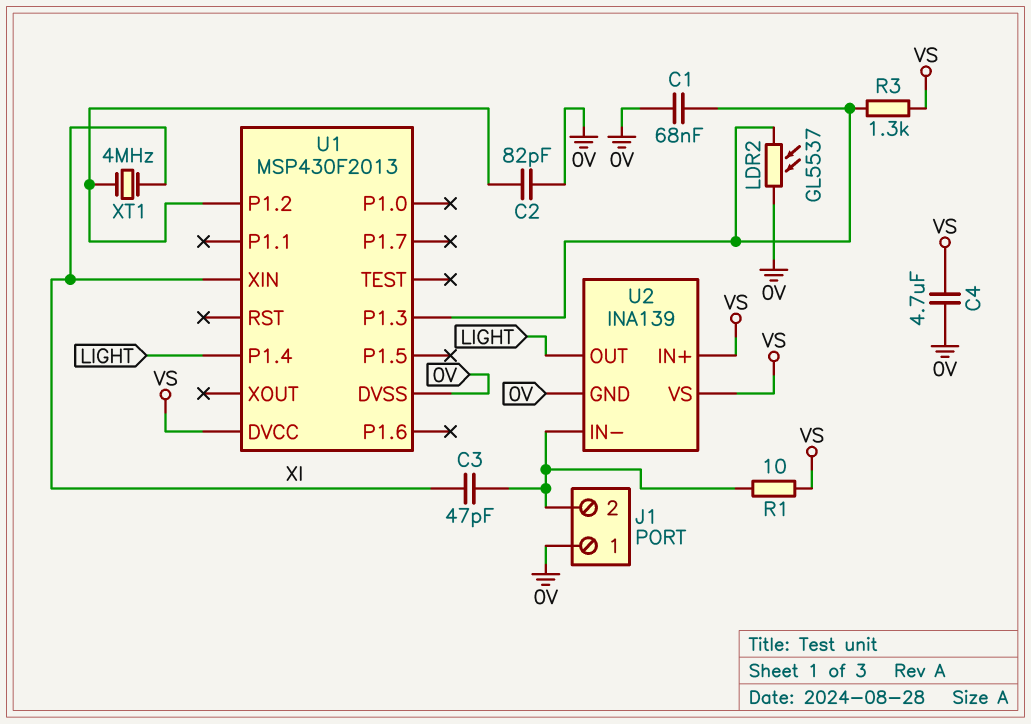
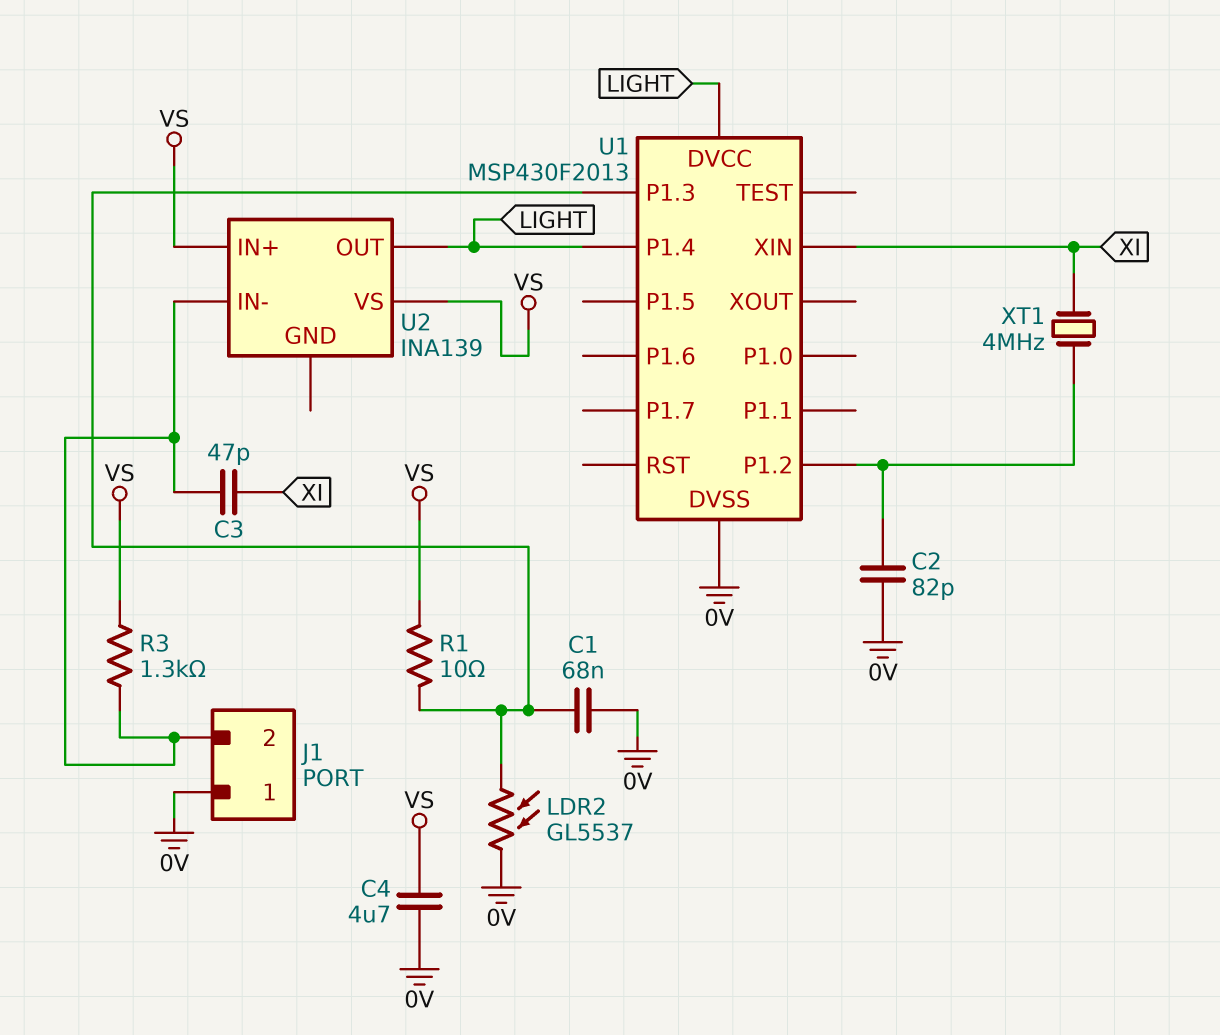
R1: 10 (J1/2, VS) -> 10 (U1/P1.3, VS)
R3: 1.3k (U1/P1.3, VS) -> 1.3k (J1/2, VS)
U1 pin DVCC: VS -> LIGHT
U2 pin GND: 0V -> none

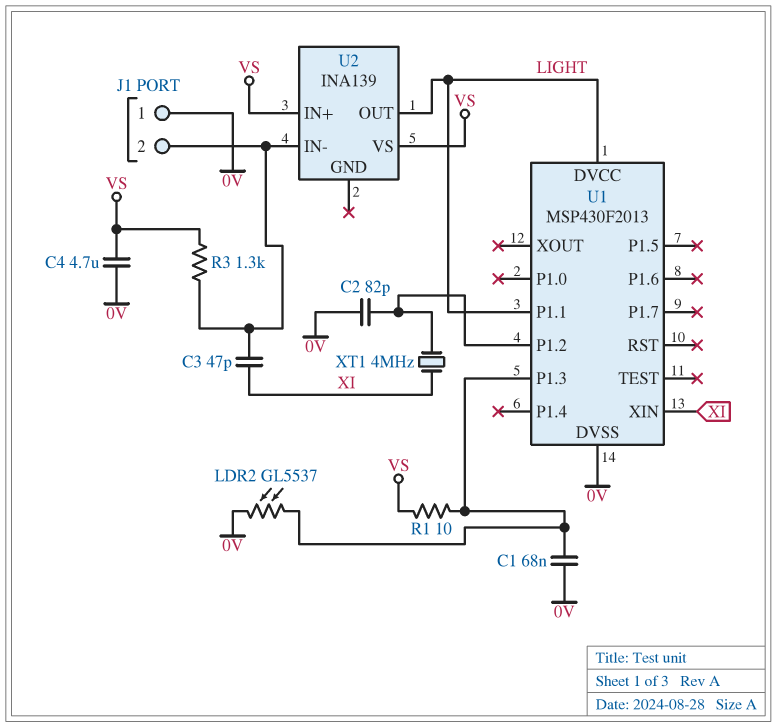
U1 pin P1.1: none -> LIGHT
U1 pin P1.4: LIGHT -> none

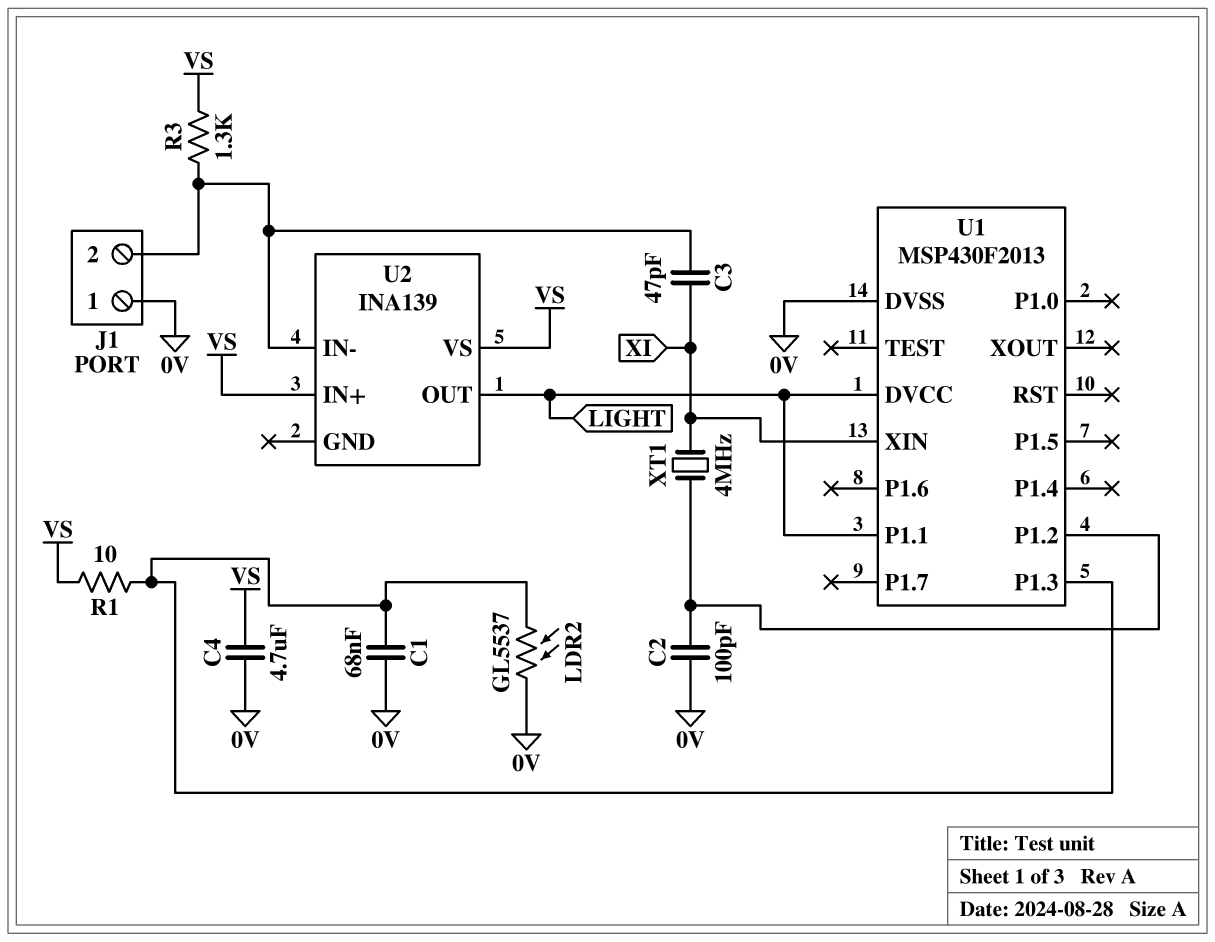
C2: 82pF (0V, U1/P1.2) -> 100pF (0V, U1/P1.2)

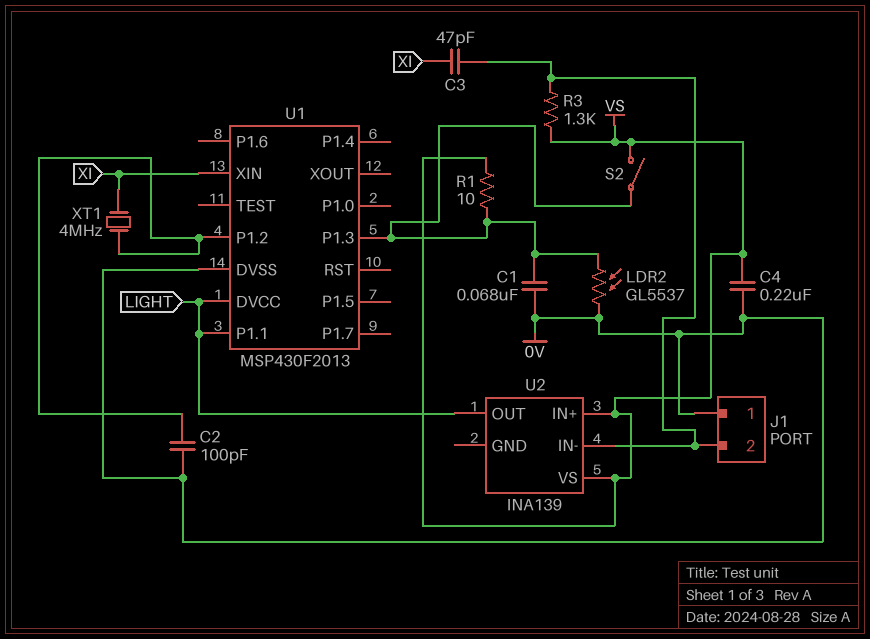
C4: 4.7uF (0V, VS) -> 220nF (0V, VS)
S2: none -> switch (U1/P1.3, VS)

